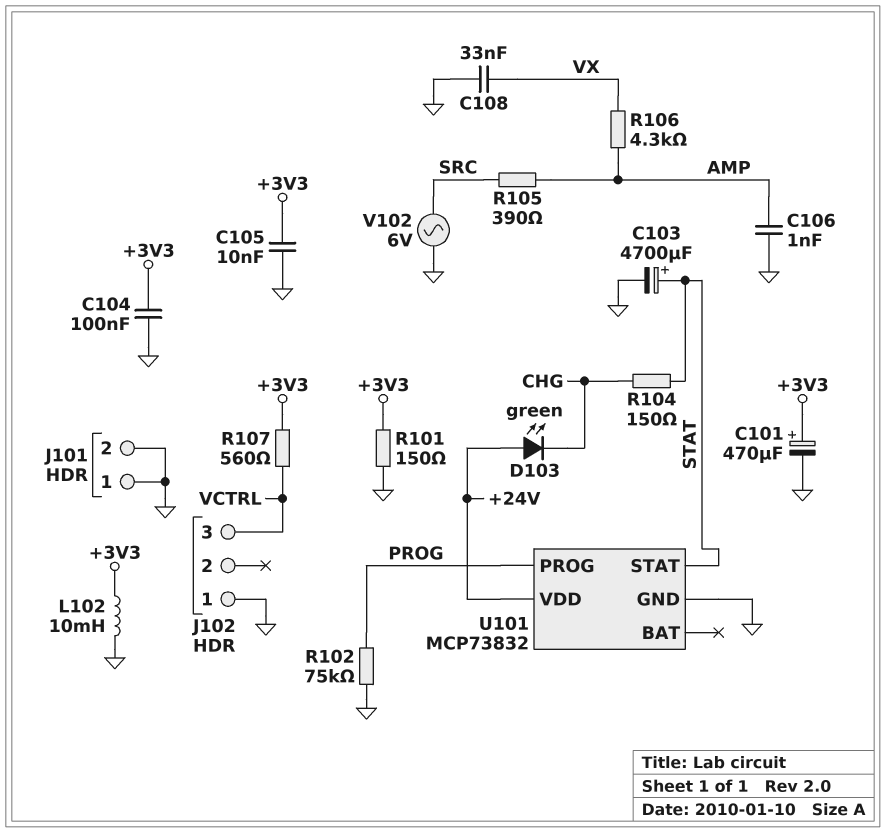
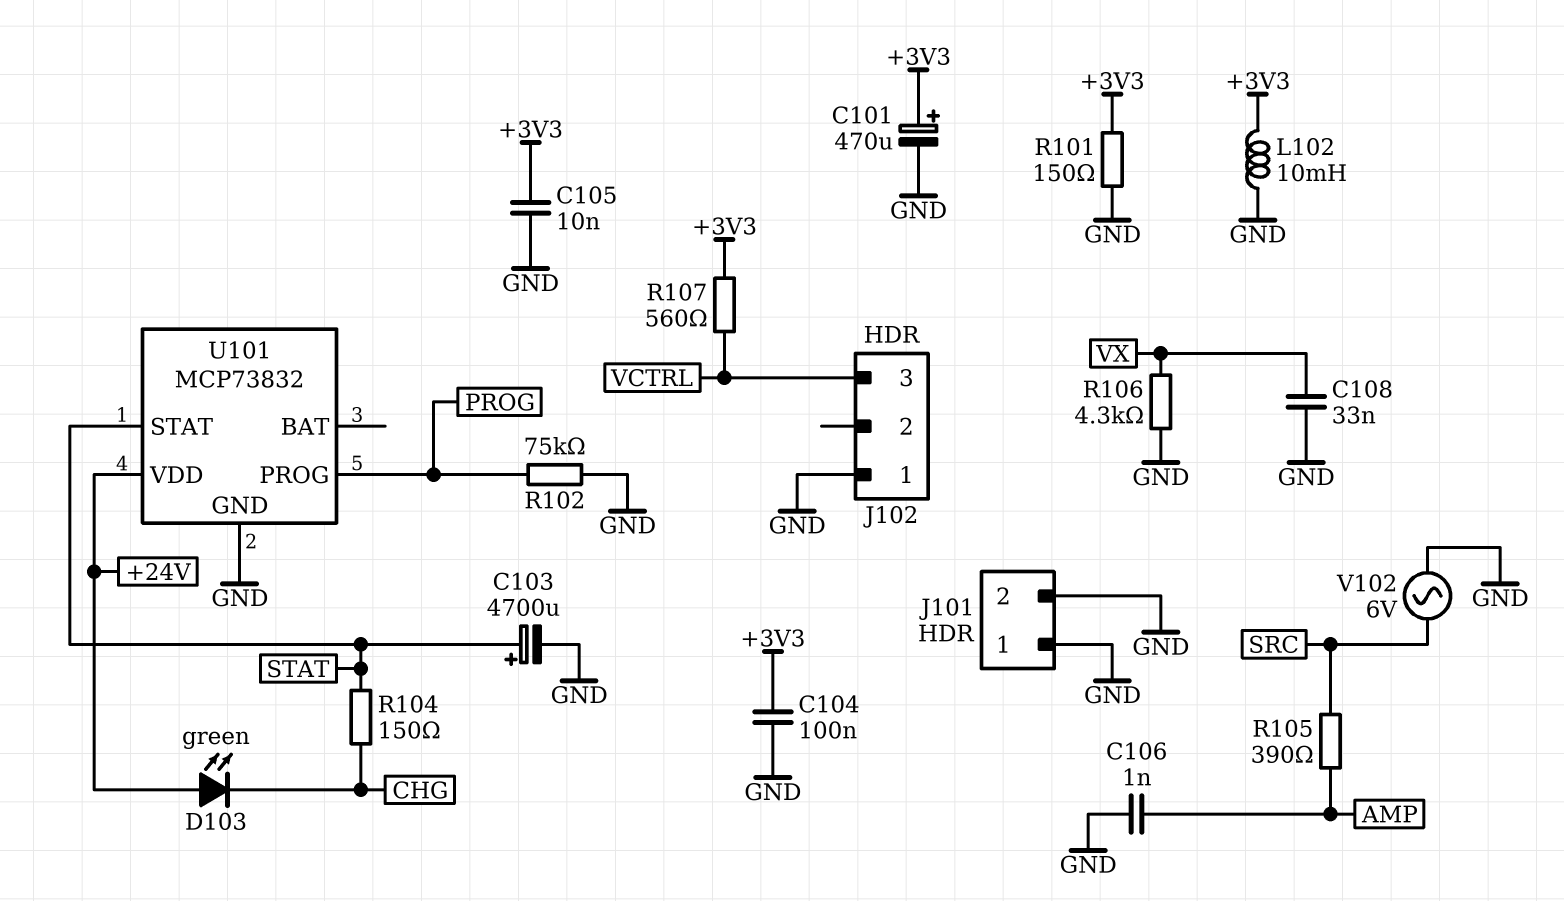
R106: 4.3k (AMP, VX) -> 4.3k (GND, VX)

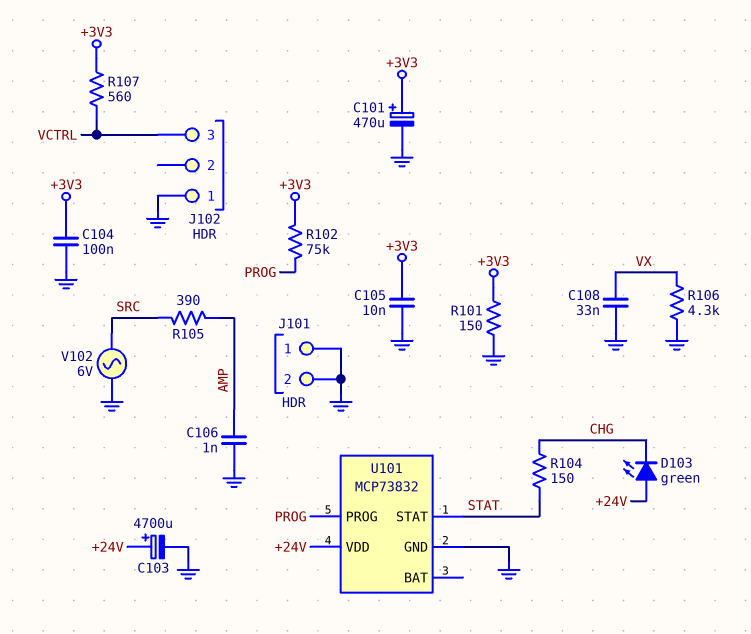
C103: 4700uF (plus STAT, minus GND) -> 4700uF (plus +24V, minus GND)
L102: 10mH (+3V3, GND) -> none
R102: 75k (GND, PROG) -> 75k (+3V3, PROG)

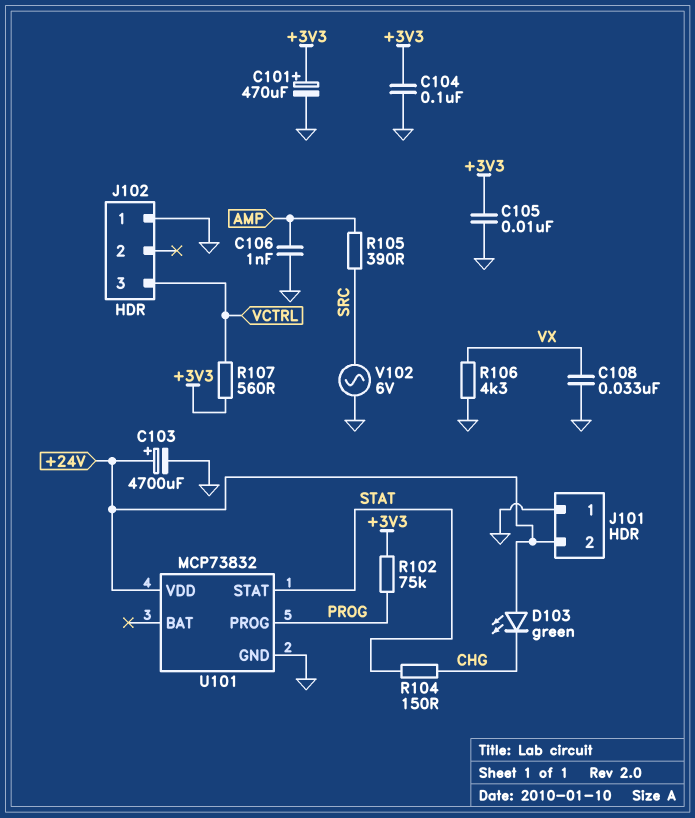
J101 pin 2: GND -> +24V
R101: 150 (+3V3, GND) -> none

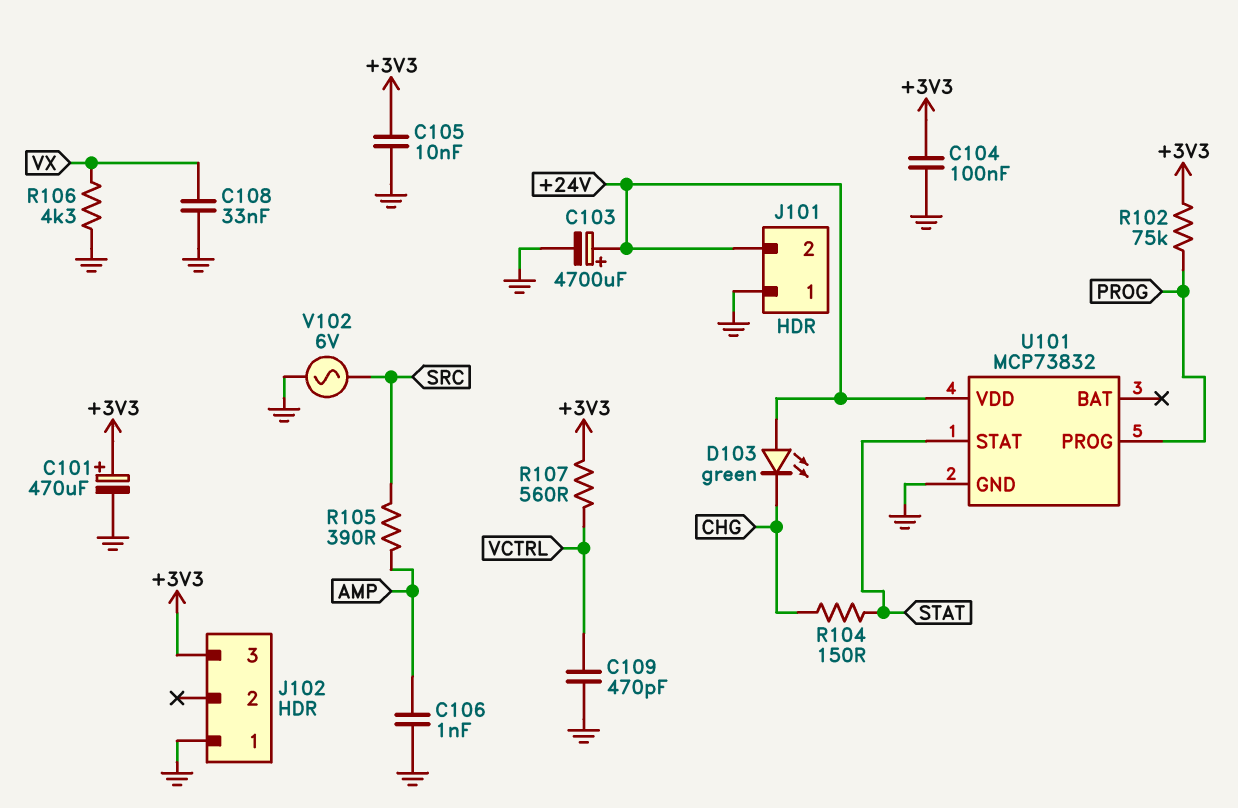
C109: none -> 470pF (GND, VCTRL)
J102 pin 3: VCTRL -> +3V3

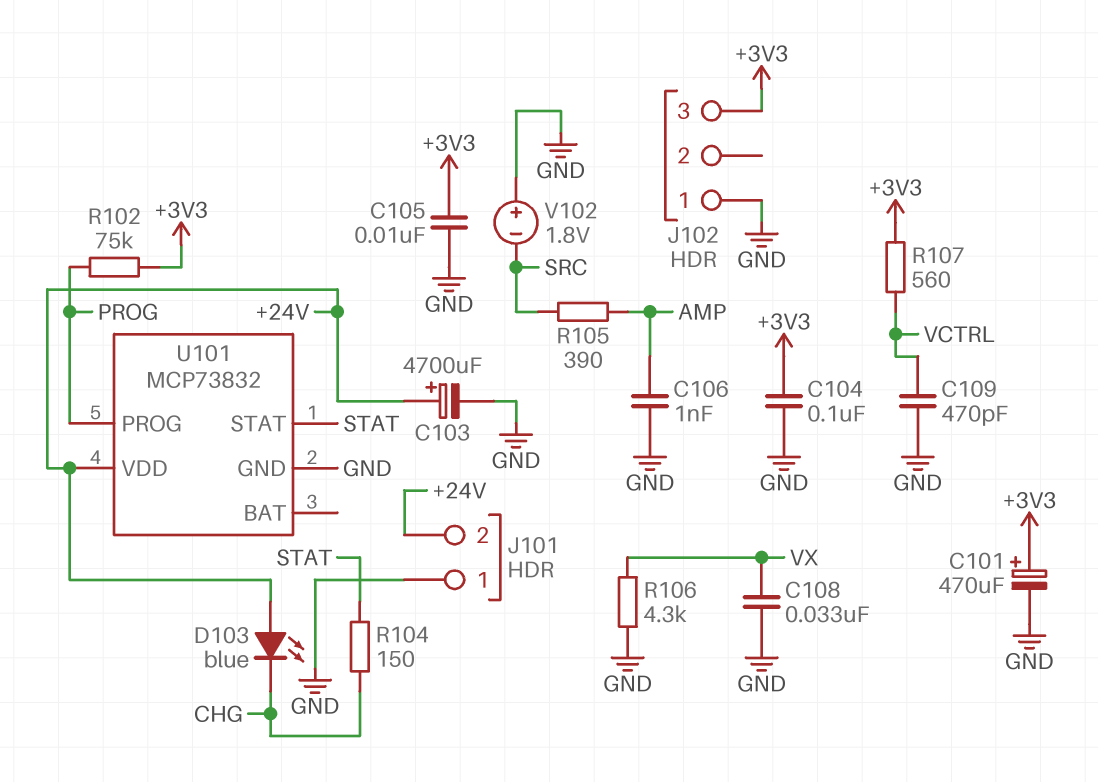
D103: LED green (A +24V, K CHG) -> LED blue (A +24V, K CHG)
V102: AC 6V (GND, SRC) -> 1.8V (plus GND, minus SRC)

